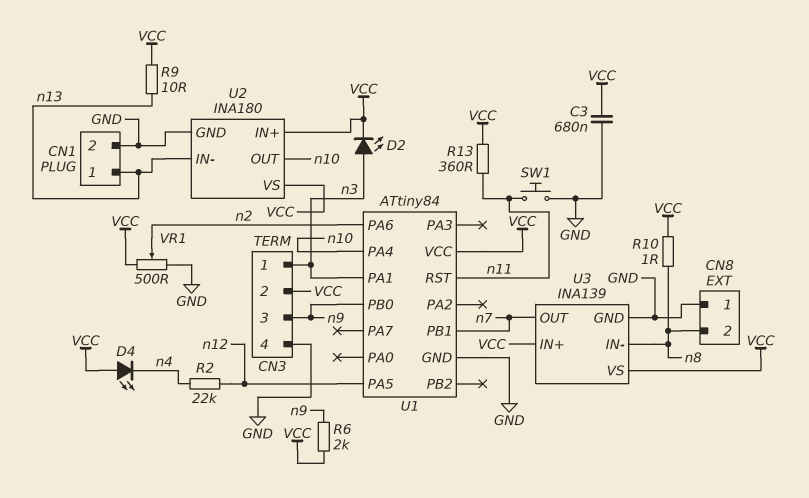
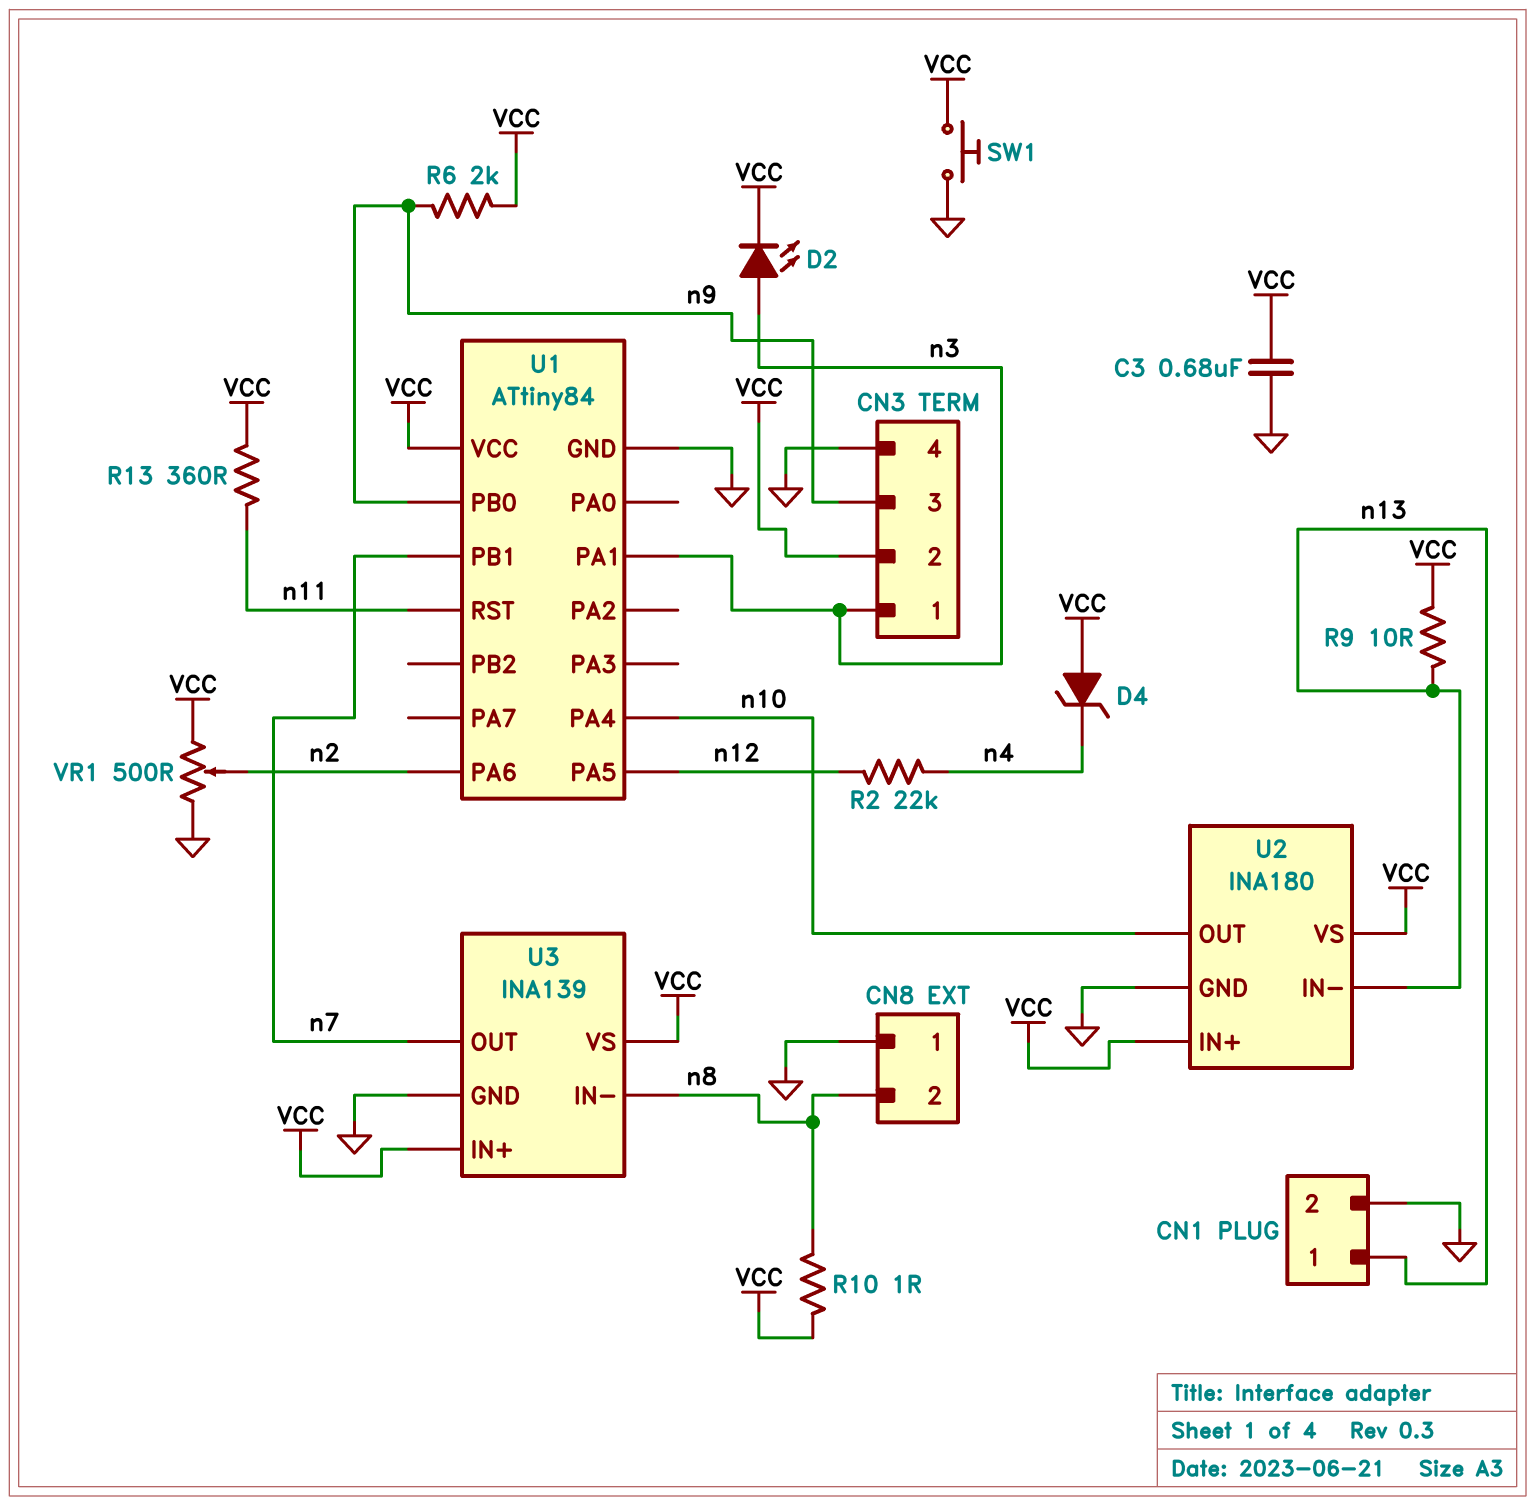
D4: LED (A VCC, K n4) -> zener (A VCC, K n4)
SW1: button (GND, n11) -> button (GND, VCC)

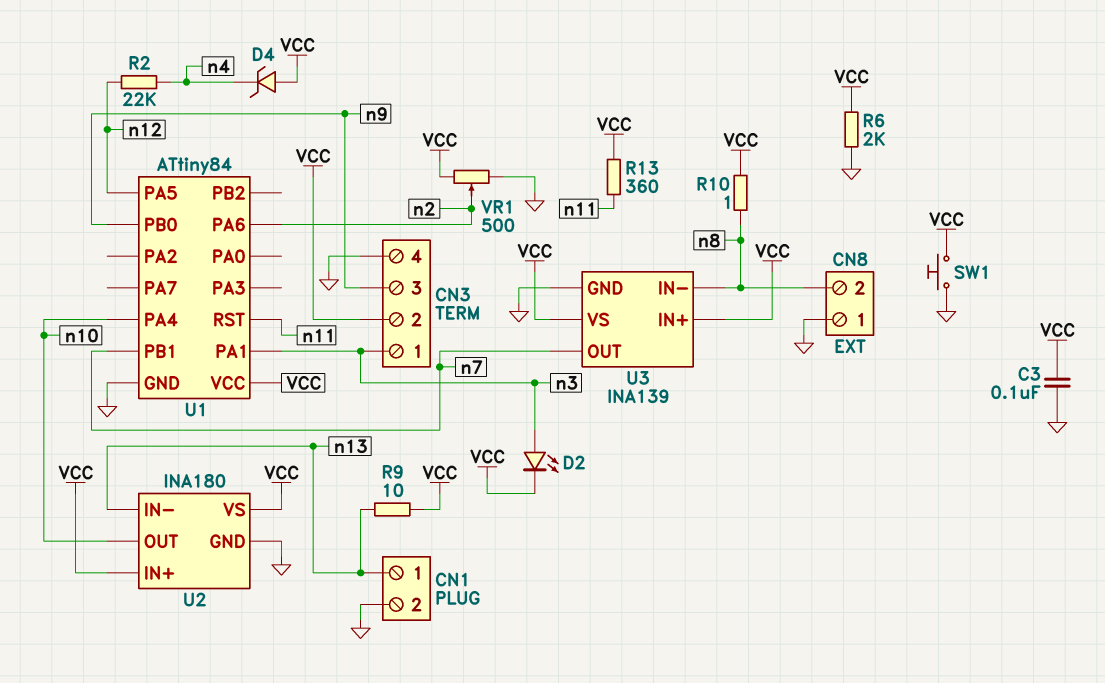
C3: 680nF (GND, VCC) -> 100nF (GND, VCC)
R6: 2k (VCC, n9) -> 2k (GND, VCC)

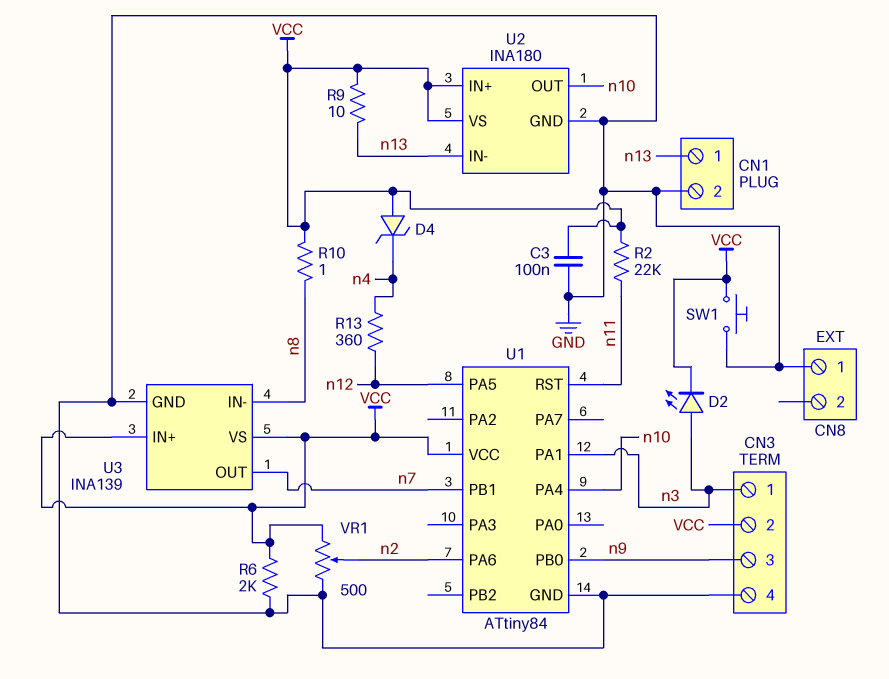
CN8 pin 2: n8 -> none
R2: 22k (n4, n12) -> 22k (VCC, n11)
R13: 360 (VCC, n11) -> 360 (n4, n12)

